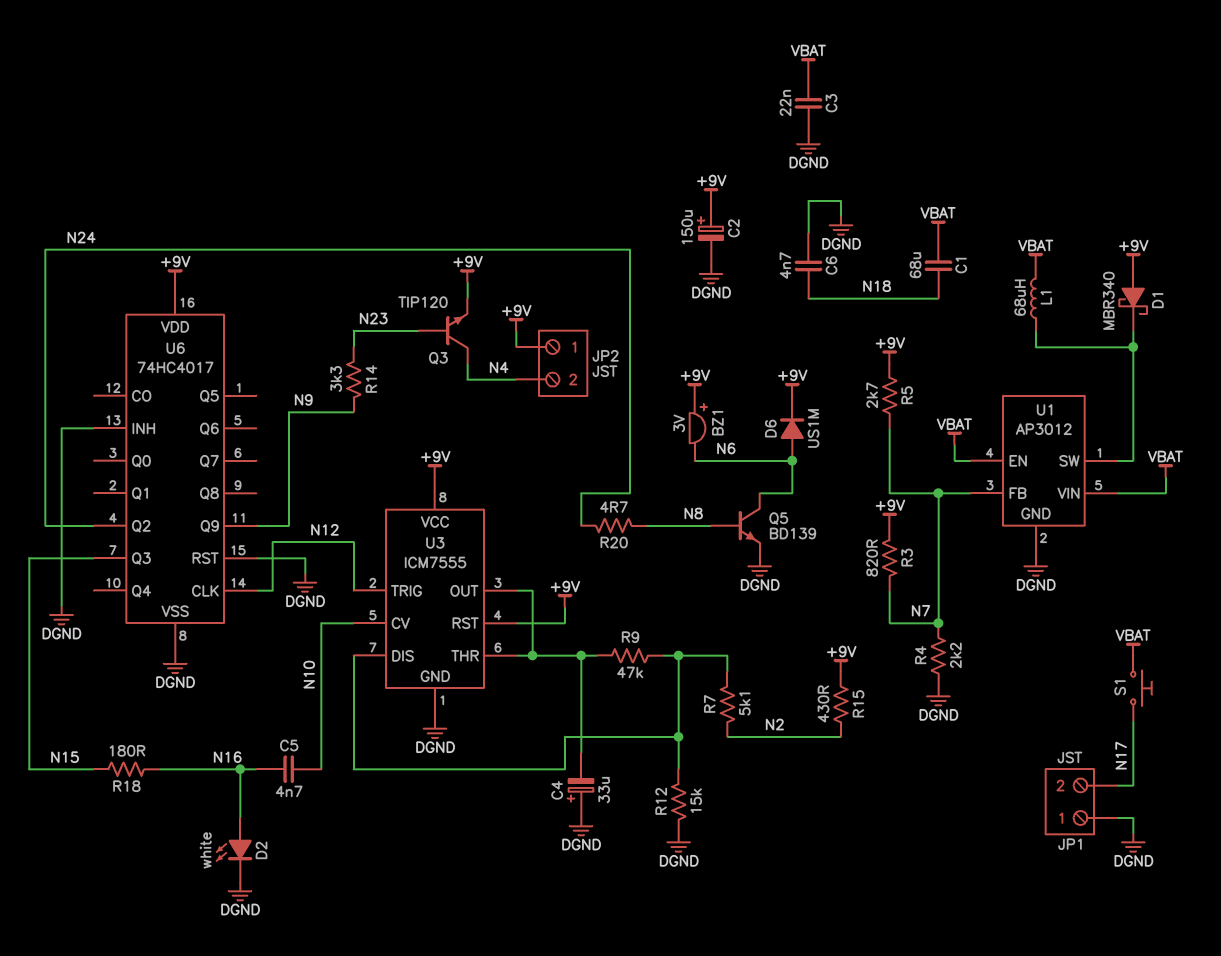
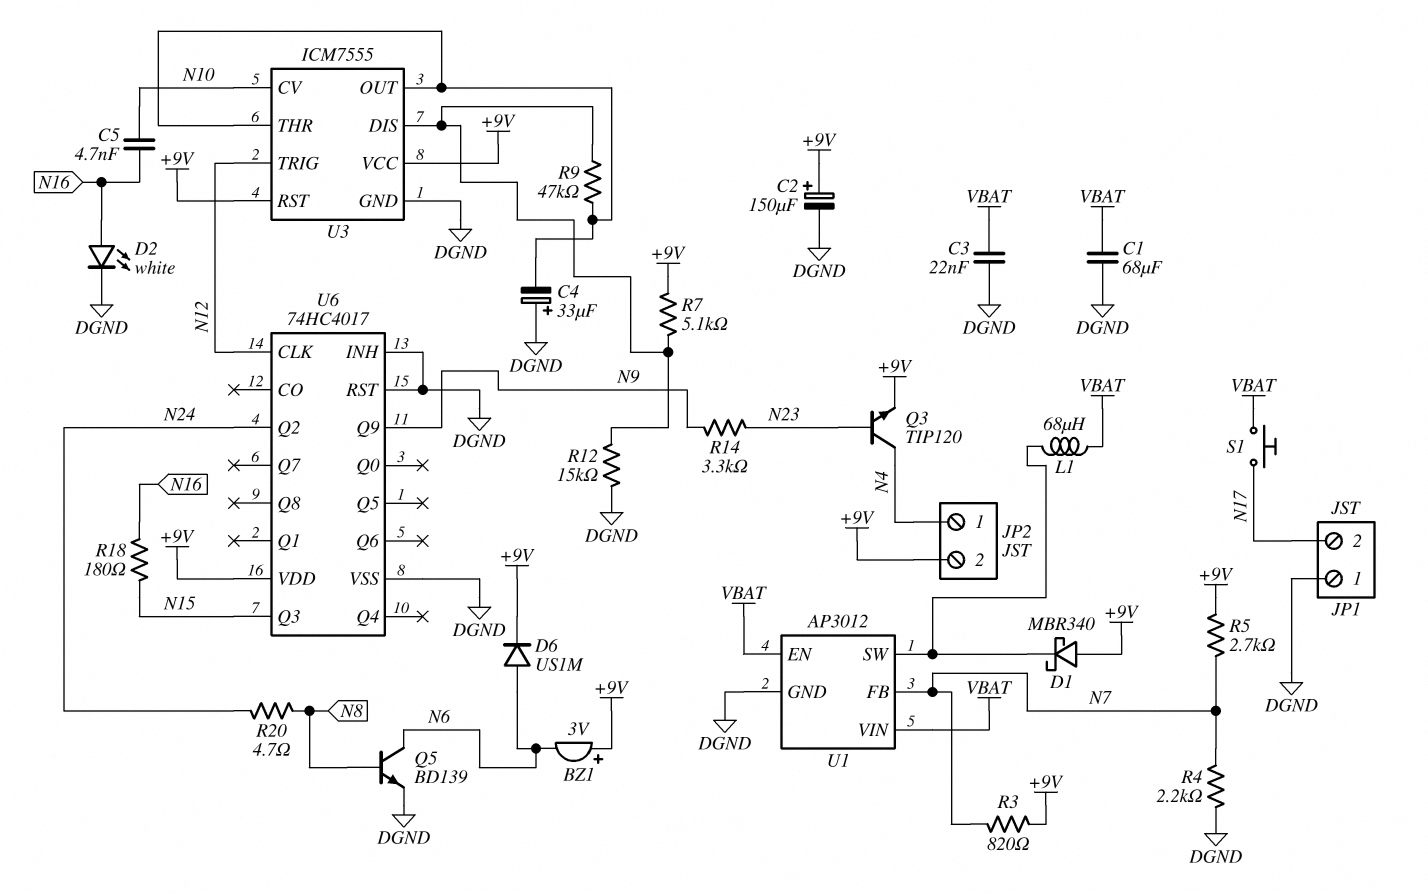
C1: 68uF (N18, VBAT) -> 68uF (DGND, VBAT)
C6: 4.7nF (DGND, N18) -> none
JP2 pin 1: +9V -> N4
JP2 pin 2: N4 -> +9V
R7: 5.1k (N2, U3/DIS) -> 5.1k (+9V, U3/DIS)
R15: 430 (+9V, N2) -> none

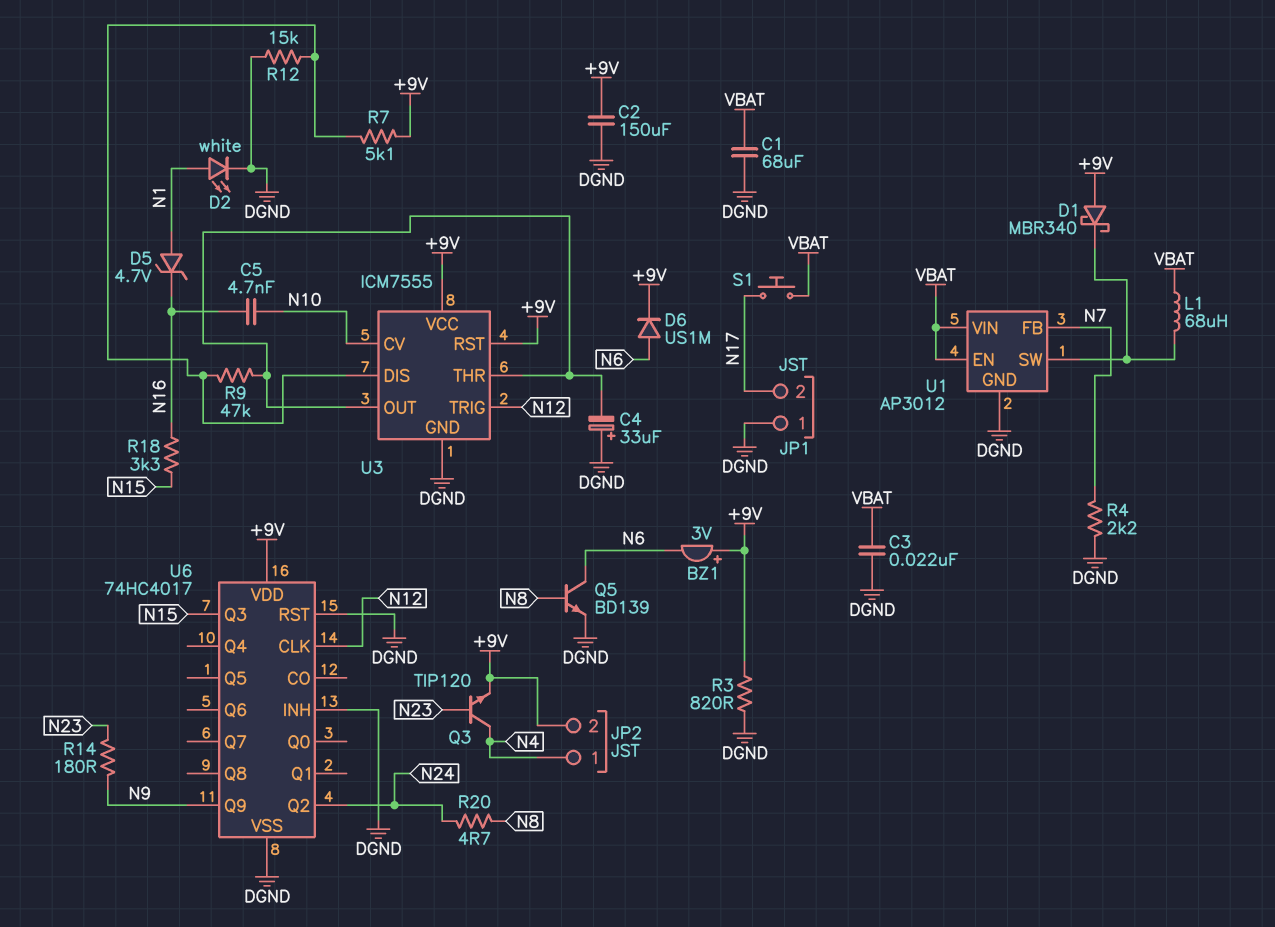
C2: 150uF (plus +9V, minus DGND) -> 150uF (+9V, DGND)
D2: LED white (A N16, K DGND) -> LED white (A N1, K DGND)
D5: none -> zener 4.7V (A N1, K N16)
R3: 820 (+9V, N7) -> 820 (+9V, DGND)
R5: 2.7k (+9V, N7) -> none
R14: 3.3k (N9, N23) -> 180 (N9, N23)
R18: 180 (N15, N16) -> 3.3k (N15, N16)

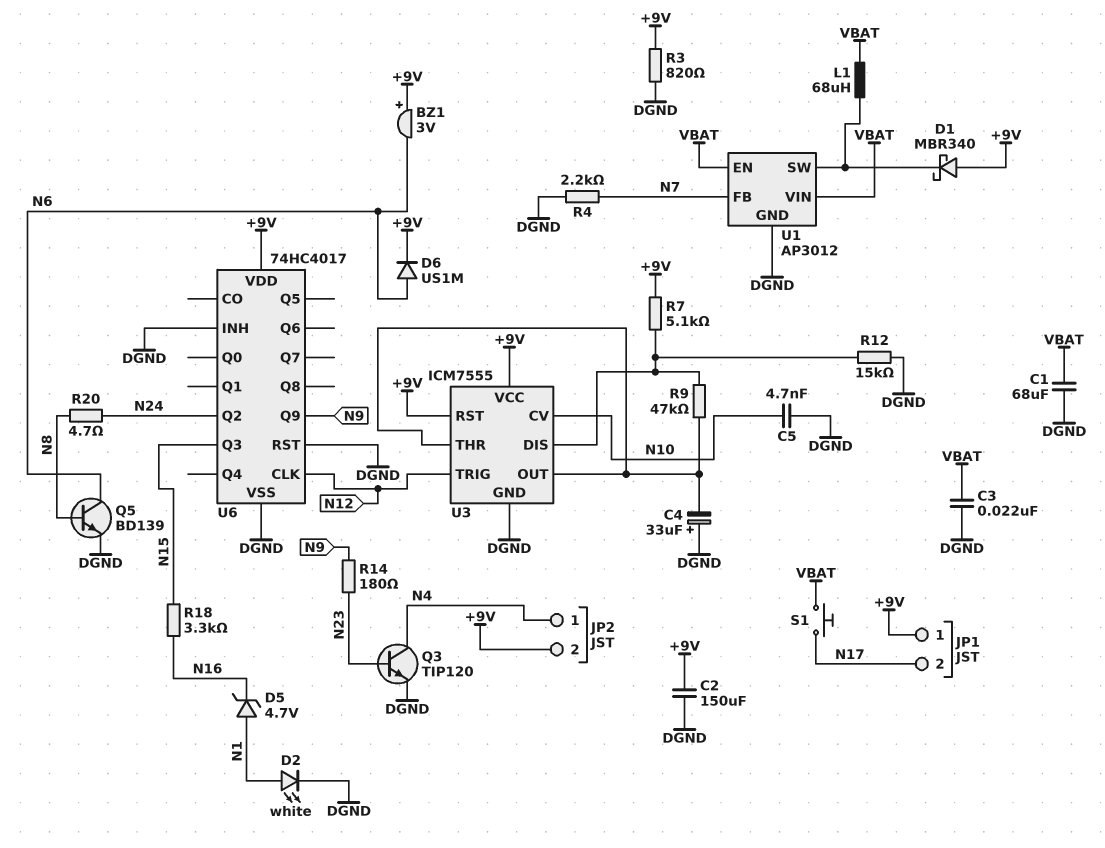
C5: 4.7nF (N10, N16) -> 4.7nF (DGND, N10)
JP1 pin 1: DGND -> +9V
Q3: NPN TIP120 (B N23, C N4, E +9V) -> NPN TIP120 (B N23, C N4, E DGND)

